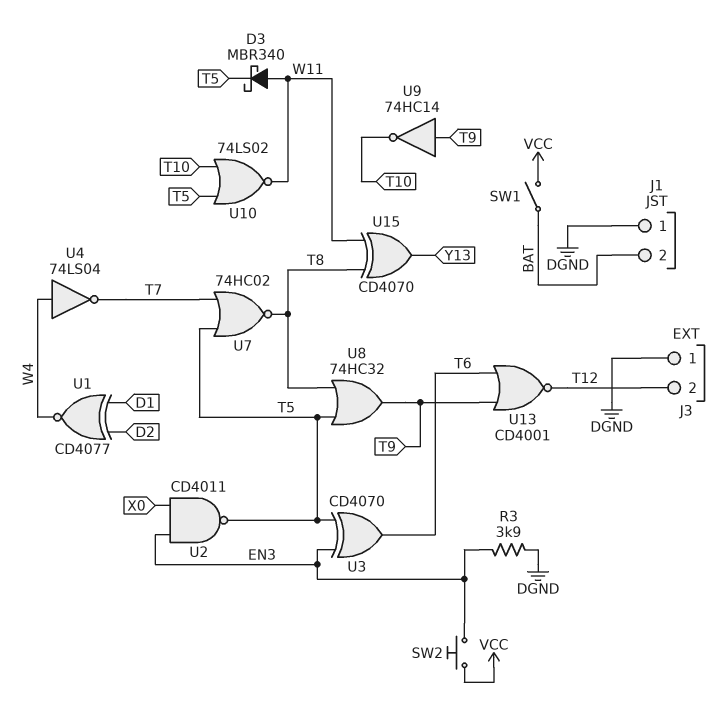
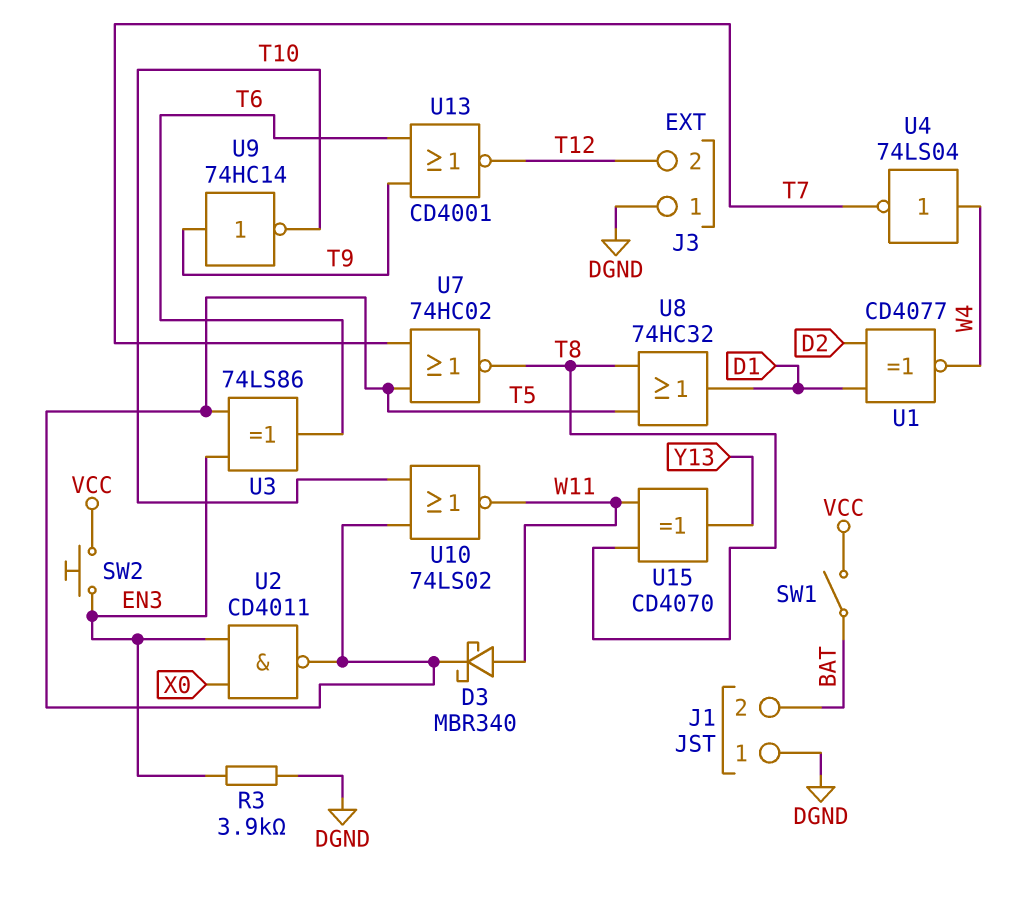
U3: XOR CD4070 (in EN3, in T5, out T6) -> XOR 74LS86 (in EN3, in T5, out T6)
U8: OR 74HC32 (in T5, in T8, out T9) -> OR 74HC32 (in T5, in T8, out D1)

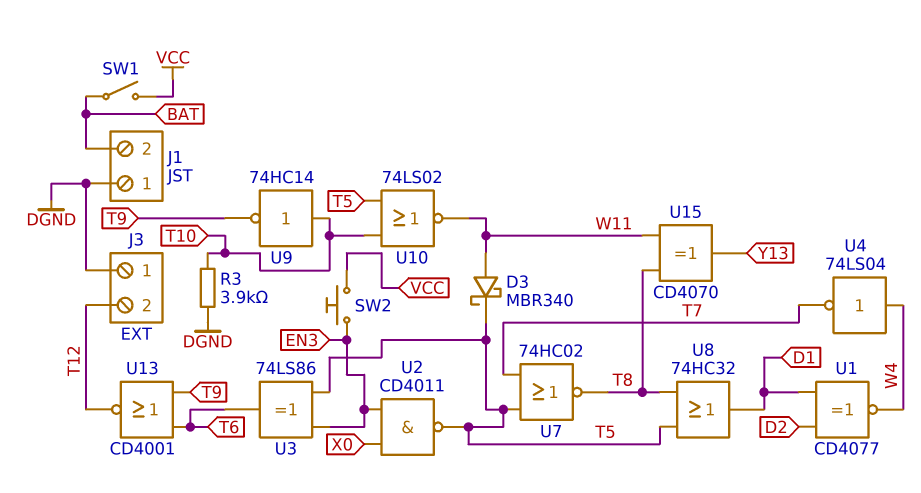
R3: 3.9k (DGND, EN3) -> 3.9k (DGND, T10)
U9: NOT 74HC14 (in T9, out T10) -> NOT 74HC14 (in T10, out T9)

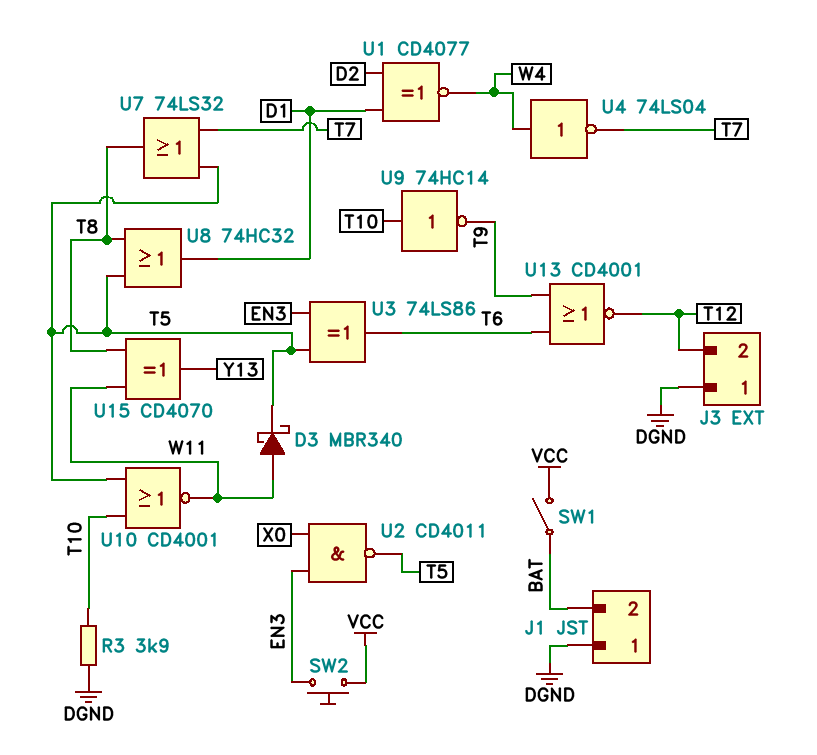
U7: NOR 74HC02 (in T5, in T7, out T8) -> OR 74LS32 (in T5, in T7, out T8)
U10: NOR 74LS02 (in T5, in T10, out W11) -> NOR CD4001 (in T5, in T10, out W11)

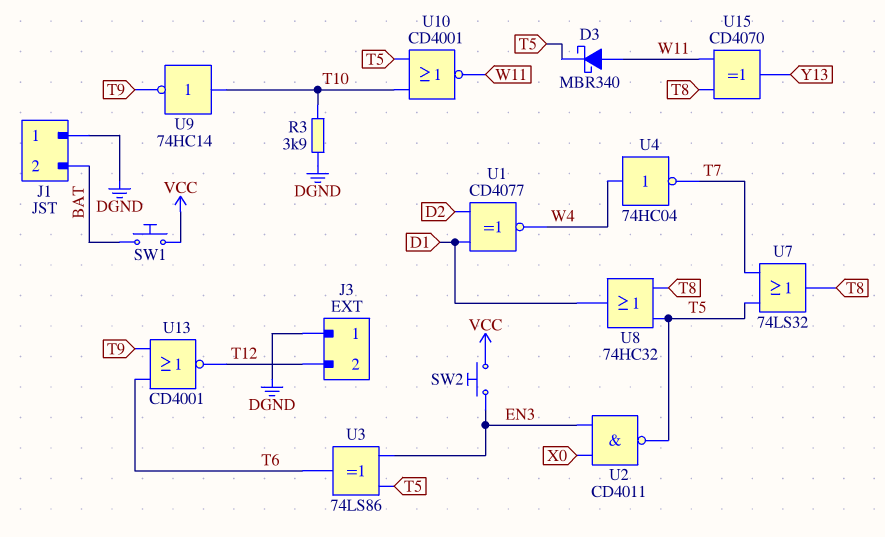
SW1: switch (BAT, VCC) -> button (BAT, VCC)
U4: NOT 74LS04 (in W4, out T7) -> NOT 74HC04 (in W4, out T7)

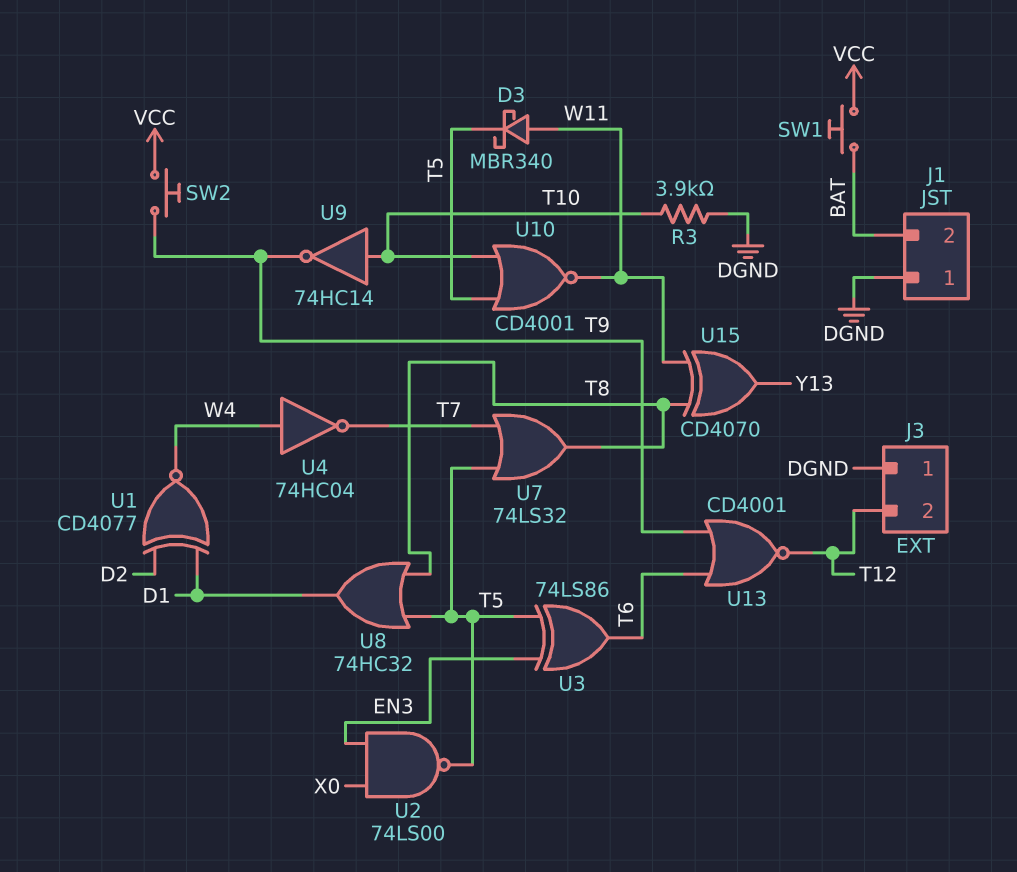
SW2: button (EN3, VCC) -> button (T9, VCC)
U2: NAND CD4011 (in EN3, in X0, out T5) -> NAND 74LS00 (in EN3, in X0, out T5)

